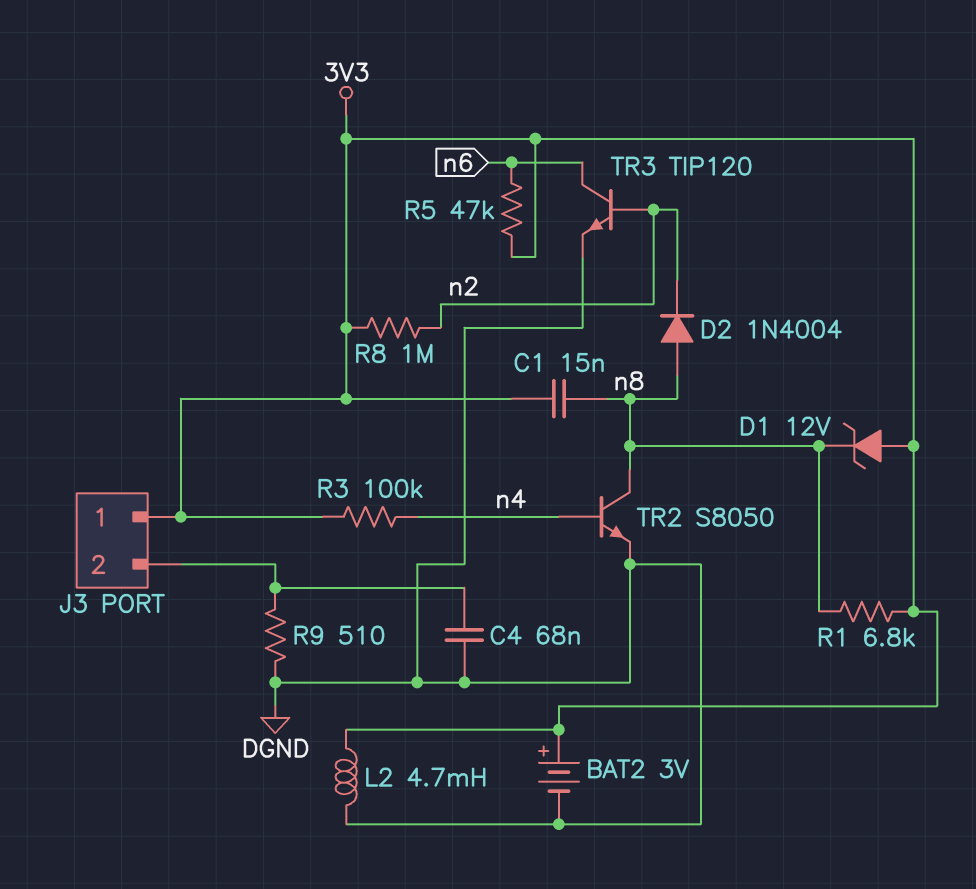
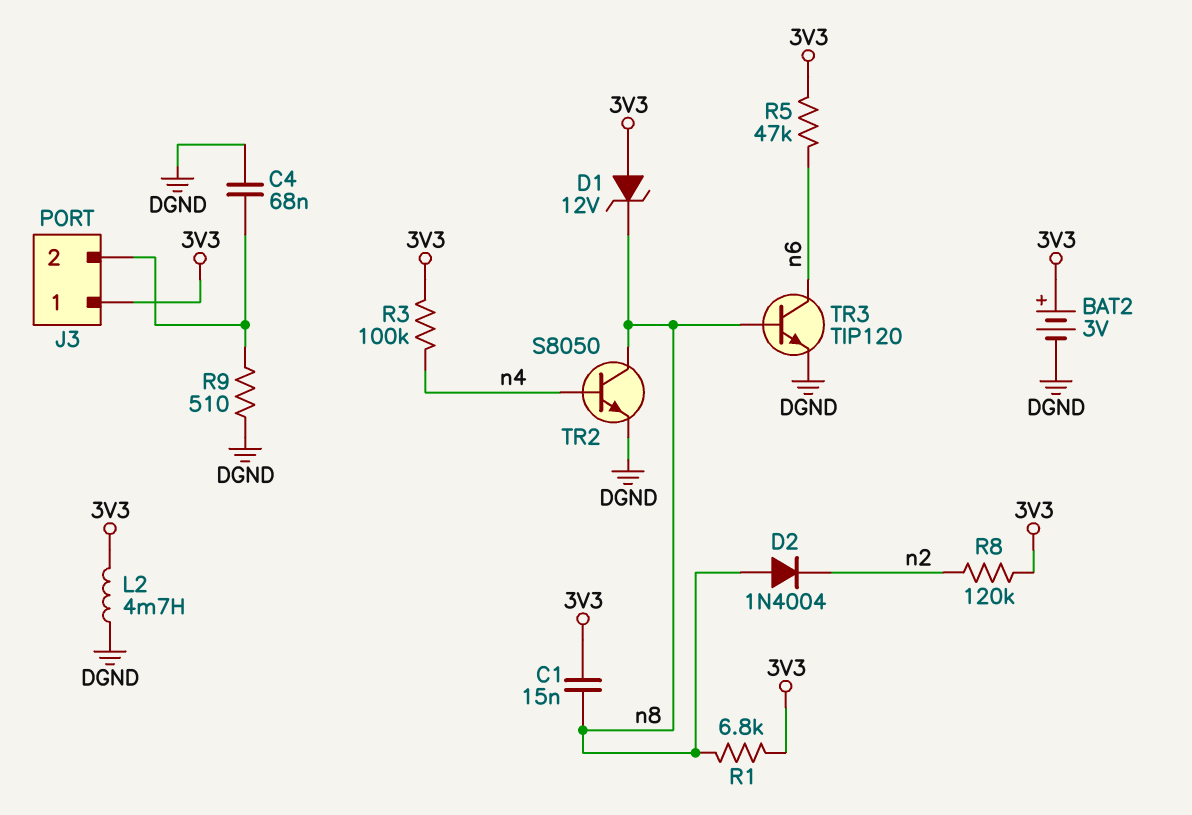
R8: 1M (3V3, n2) -> 120k (3V3, n2)
TR3: NPN TIP120 (B n2, C n6, E DGND) -> NPN TIP120 (B n8, C n6, E DGND)

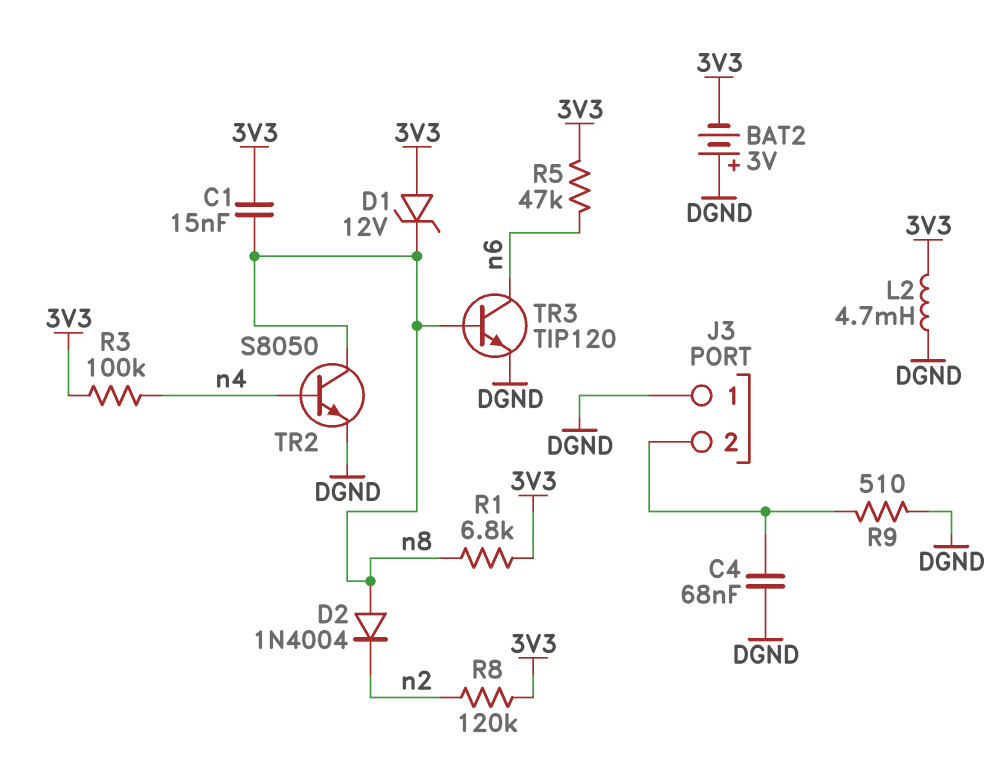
BAT2: 3V (plus 3V3, minus DGND) -> 3V (plus DGND, minus 3V3)
J3 pin 1: 3V3 -> DGND

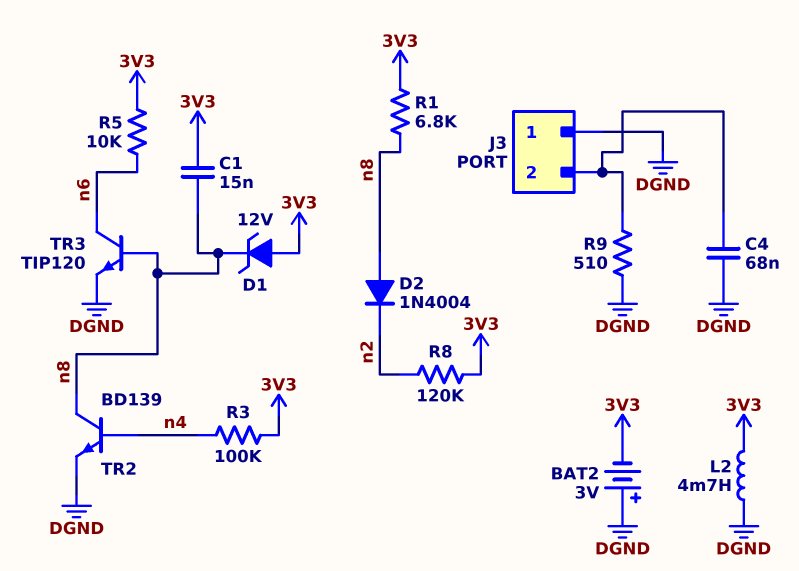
R5: 47k (3V3, n6) -> 10k (3V3, n6)
TR2: NPN S8050 (B n4, C n8, E DGND) -> NPN BD139 (B n4, C n8, E DGND)

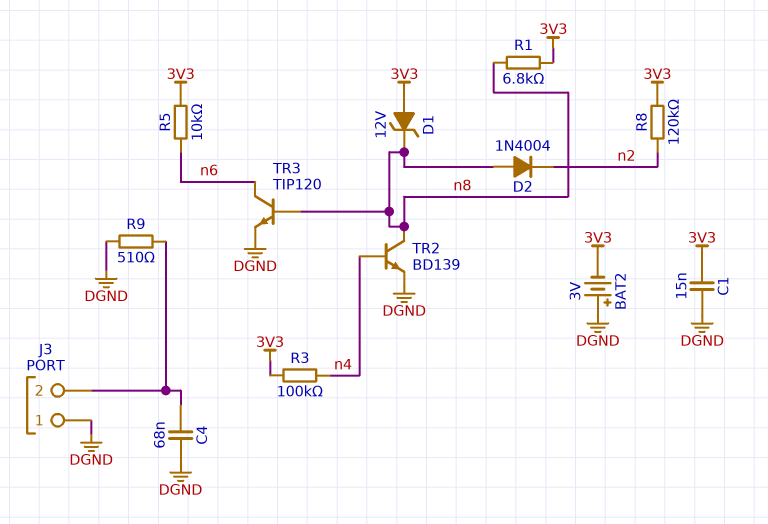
C1: 15nF (3V3, n8) -> 15nF (3V3, DGND)
L2: 4.7mH (3V3, DGND) -> none

